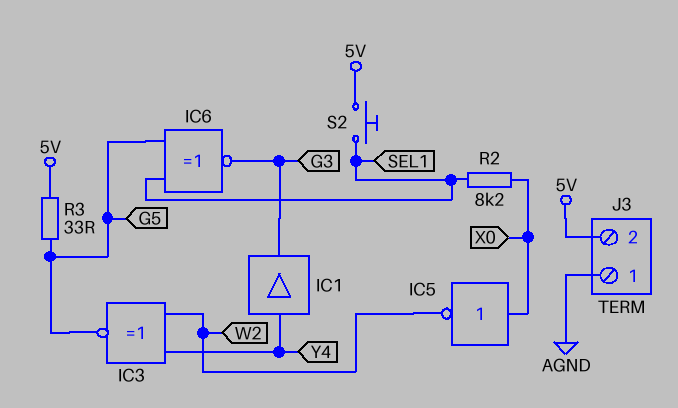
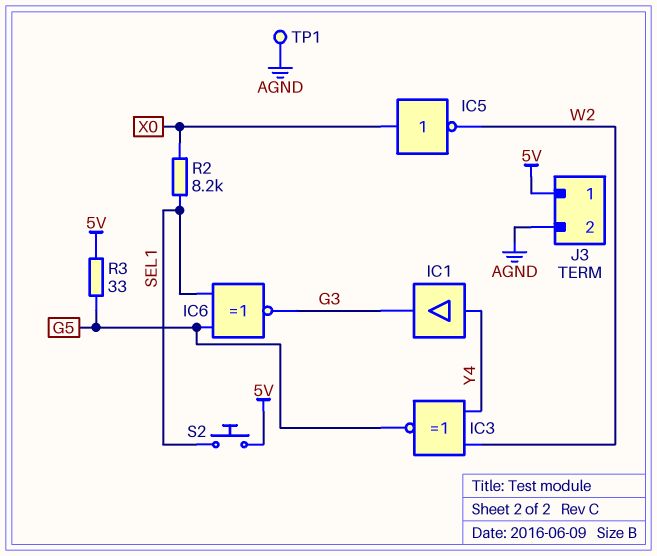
J3 pin 1: AGND -> 5V
J3 pin 2: 5V -> AGND
TP1: none -> test point (AGND)

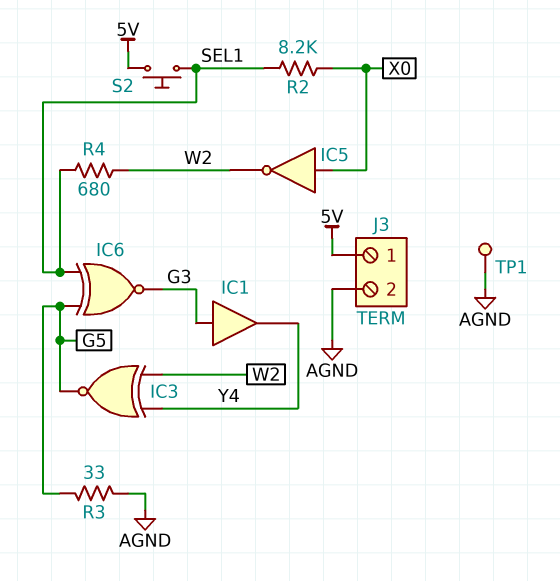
IC1: buffer (in Y4, out G3) -> buffer (in G3, out Y4)
R3: 33 (5V, G5) -> 33 (AGND, G5)
R4: none -> 680 (SEL1, W2)

